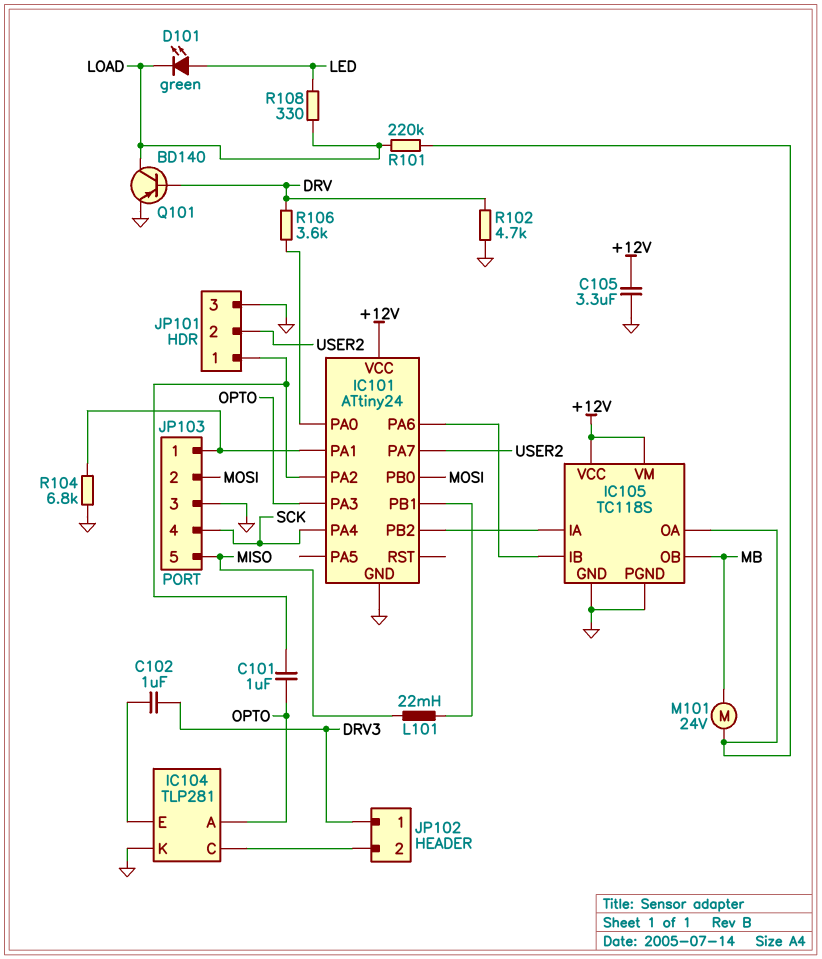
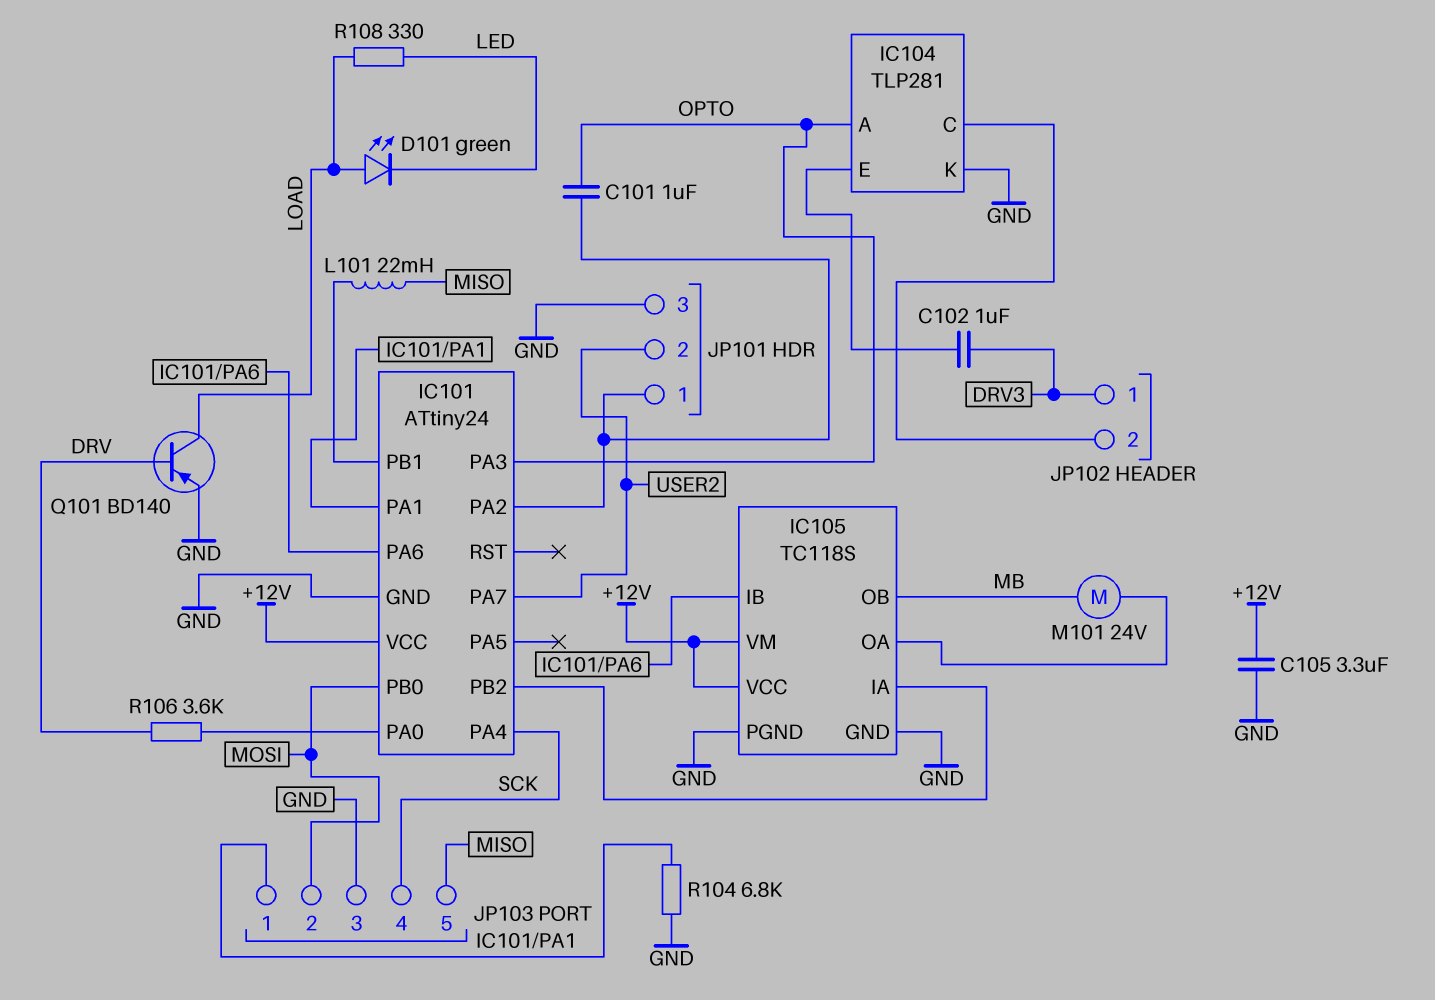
D101: LED green (A LED, K LOAD) -> LED green (A LOAD, K LED)
R101: 220k (IC105/OA, LOAD) -> none
R102: 4.7k (DRV, GND) -> none

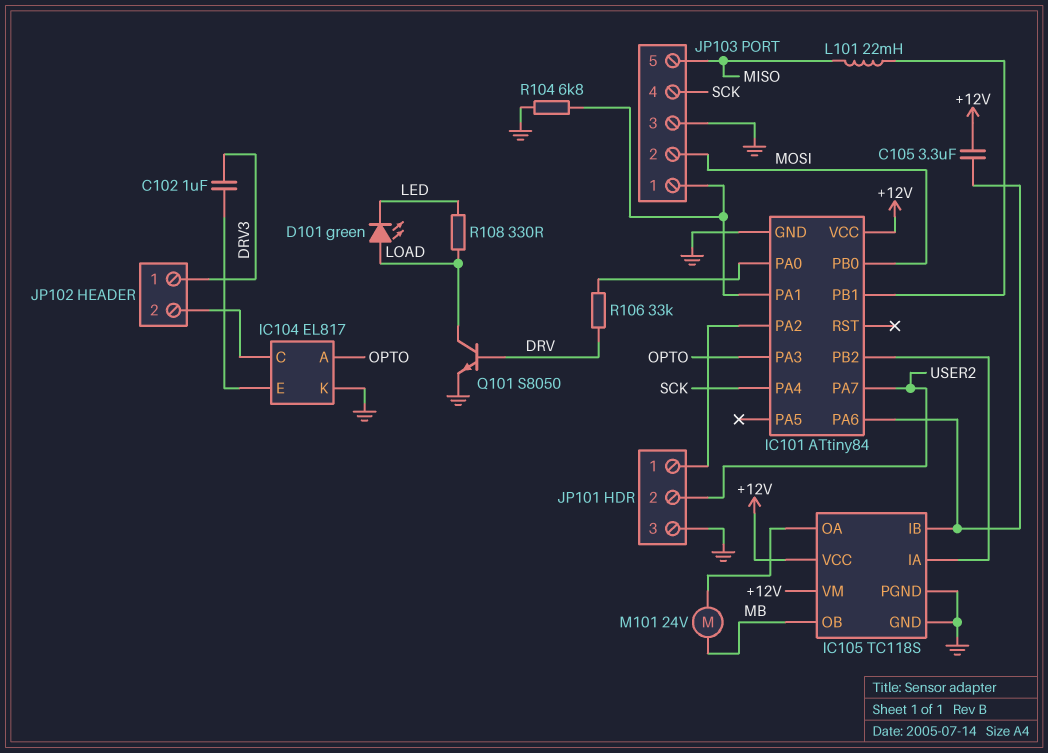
C101: 1uF (IC101/PA2, OPTO) -> none
C105: 3.3uF (+12V, GND) -> 3.3uF (+12V, IC101/PA6)
IC101: ATtiny24 -> ATtiny84
IC104: TLP281 -> EL817
Q101: PNP BD140 (B DRV, C LOAD, E GND) -> NPN S8050 (B DRV, C LOAD, E GND)
R106: 3.6k (DRV, IC101/PA0) -> 33k (DRV, IC101/PA0)

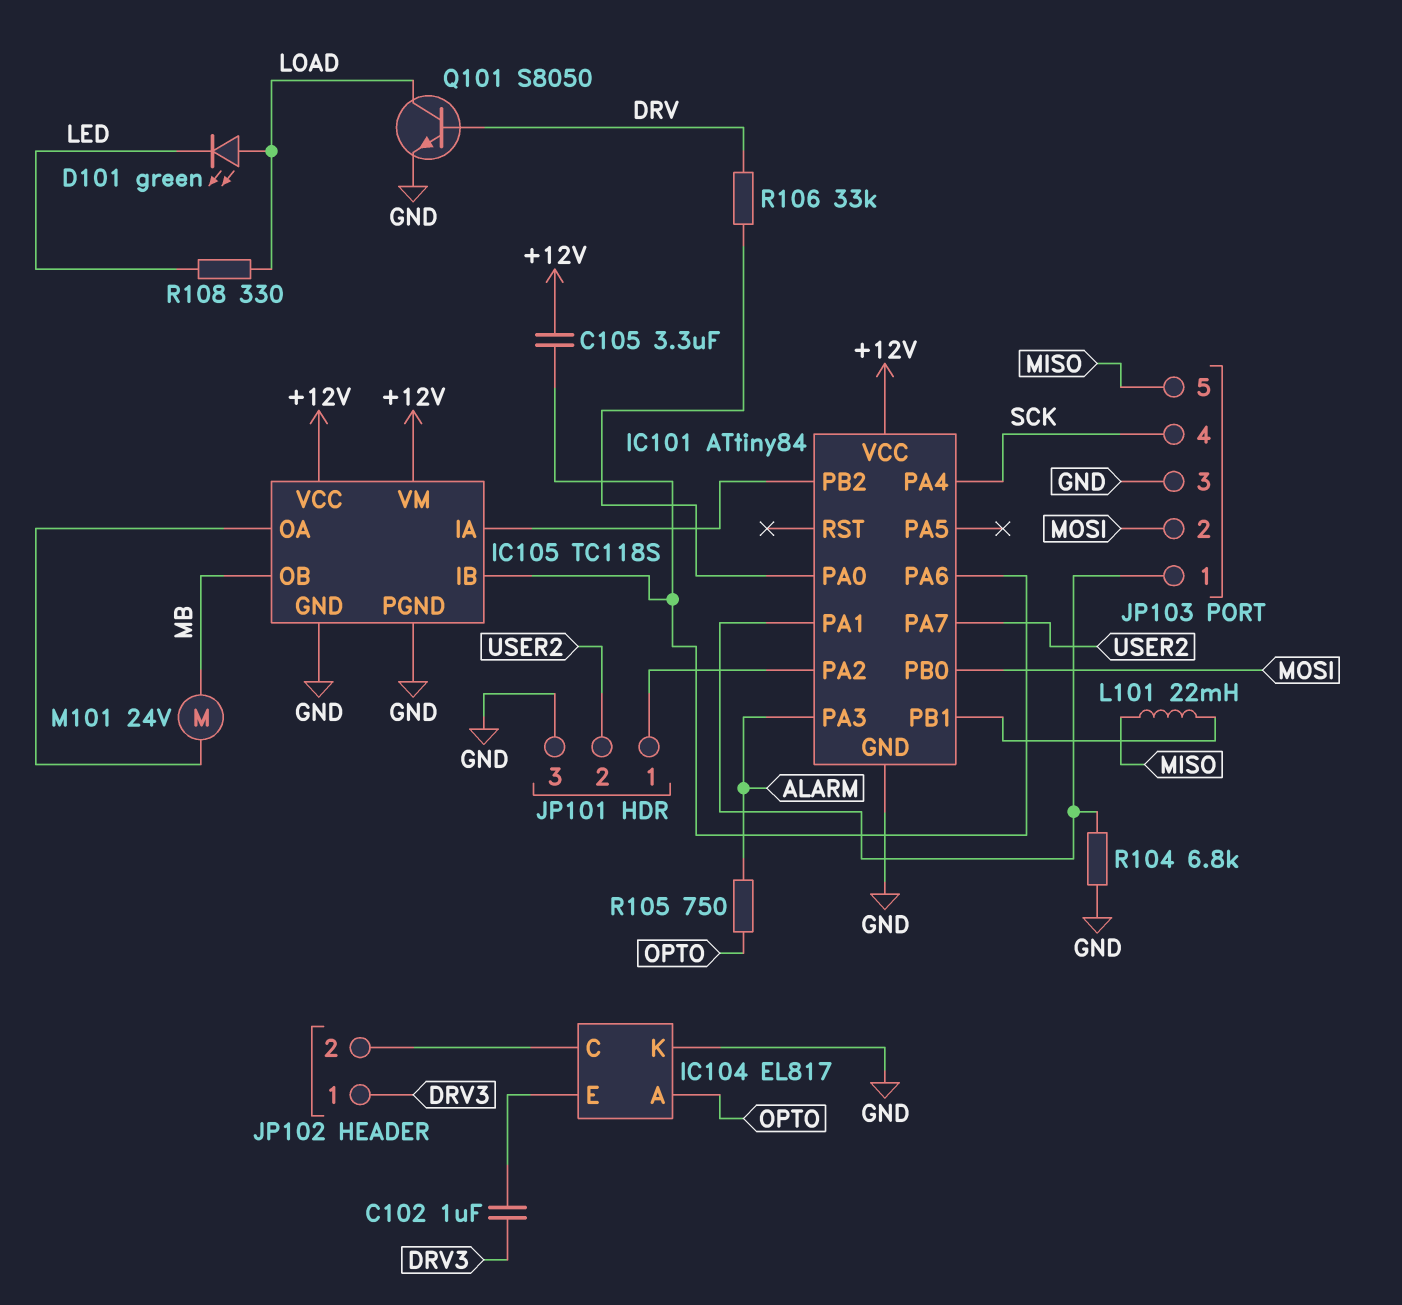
IC101 pin PA3: OPTO -> ALARM
R105: none -> 750 (ALARM, OPTO)

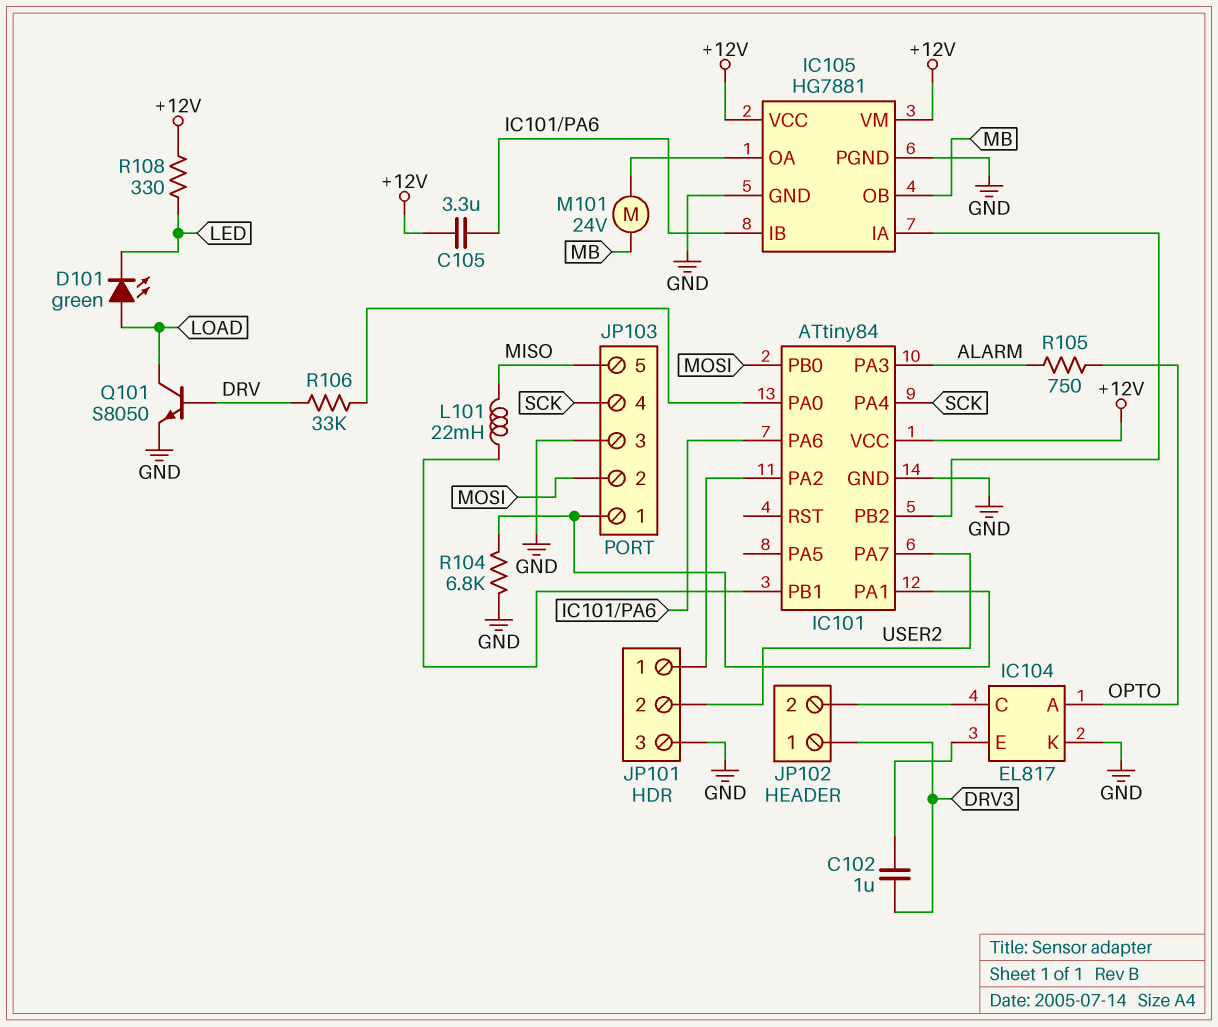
IC105: TC118S -> HG7881
R108: 330 (LED, LOAD) -> 330 (+12V, LED)

